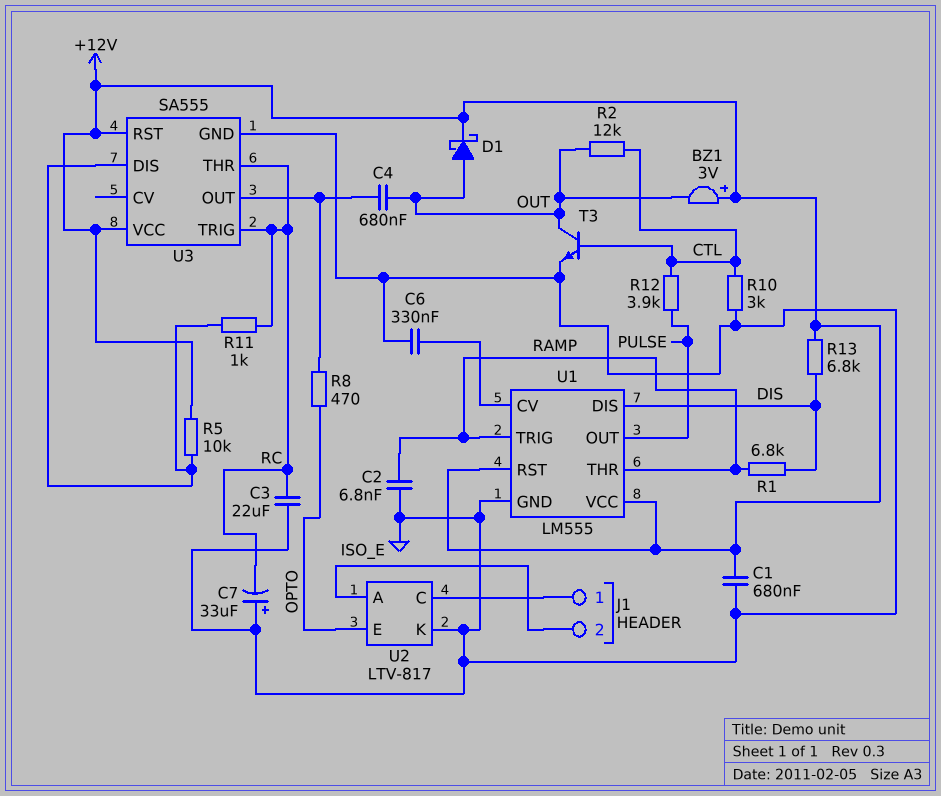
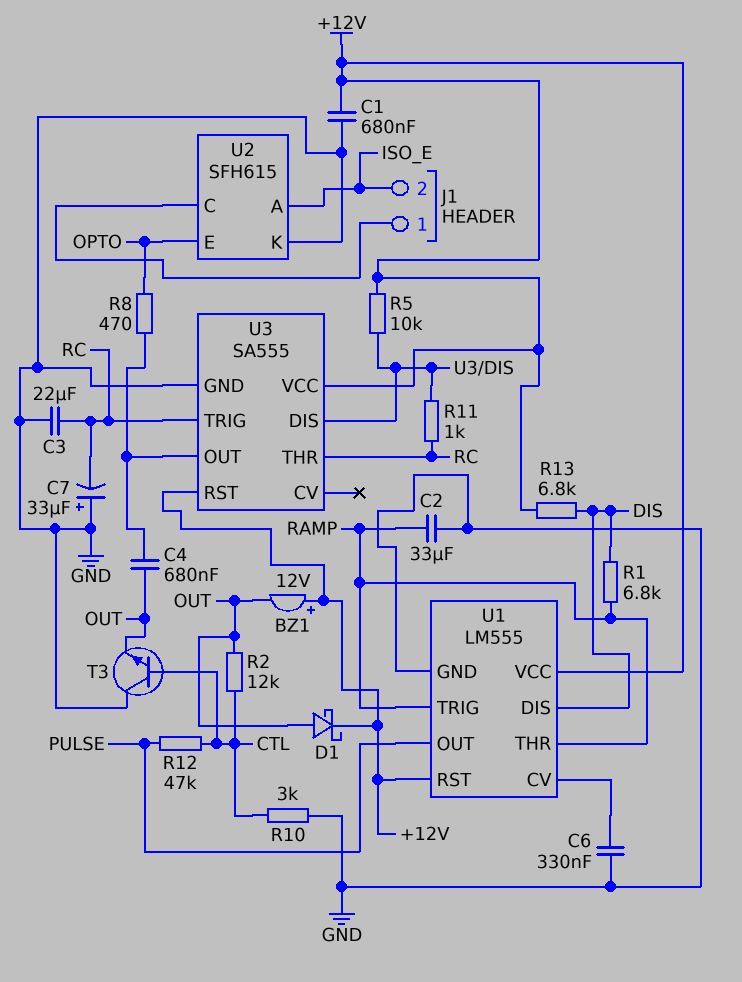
BZ1: buzzer 3V (plus +12V, minus OUT) -> buzzer 12V (plus +12V, minus OUT)
C2: 6.8nF (GND, RAMP) -> 33uF (GND, RAMP)
R12: 3.9k (CTL, PULSE) -> 47k (CTL, PULSE)
T3: NPN (B CTL, C OUT, E GND) -> NPN (B CTL, C GND, E OUT)
U2: LTV-817 -> SFH615

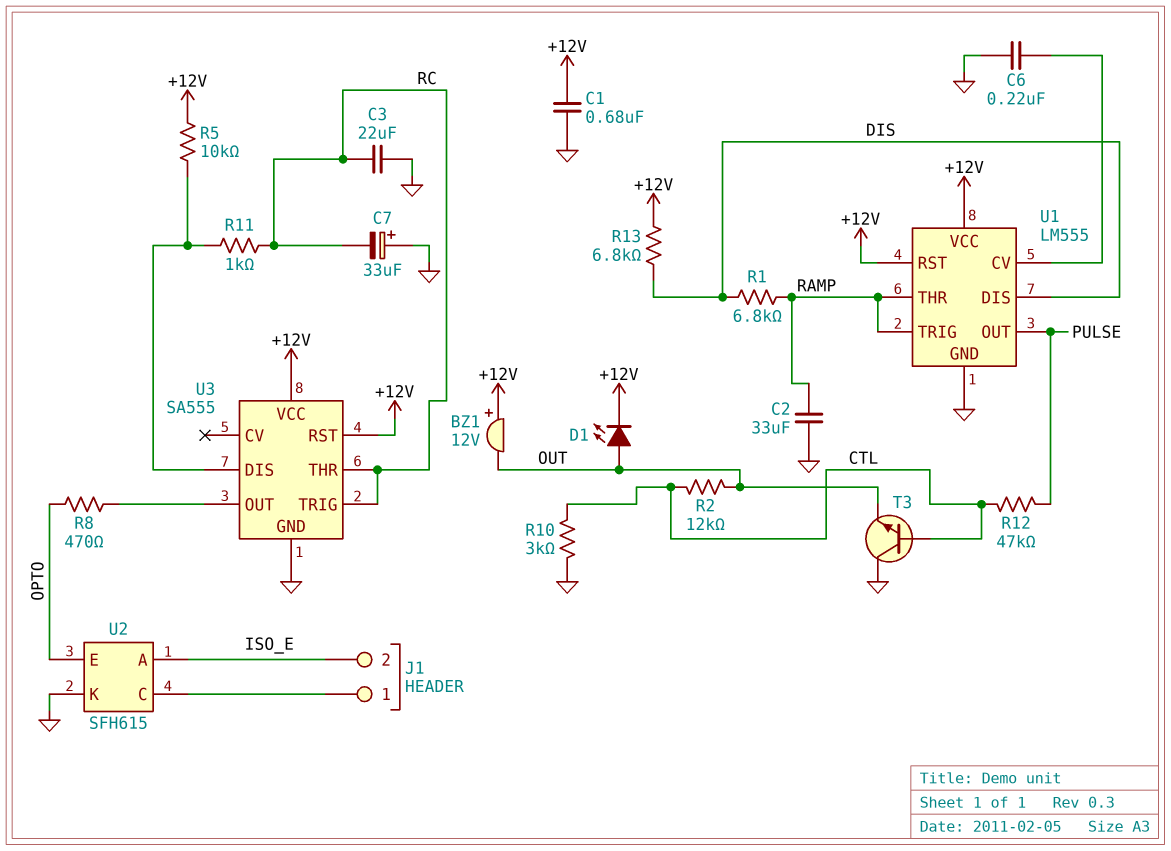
C4: 680nF (OUT, U3/OUT) -> none
C6: 330nF (GND, U1/CV) -> 220nF (GND, U1/CV)
D1: schottky (A OUT, K +12V) -> LED (A OUT, K +12V)

